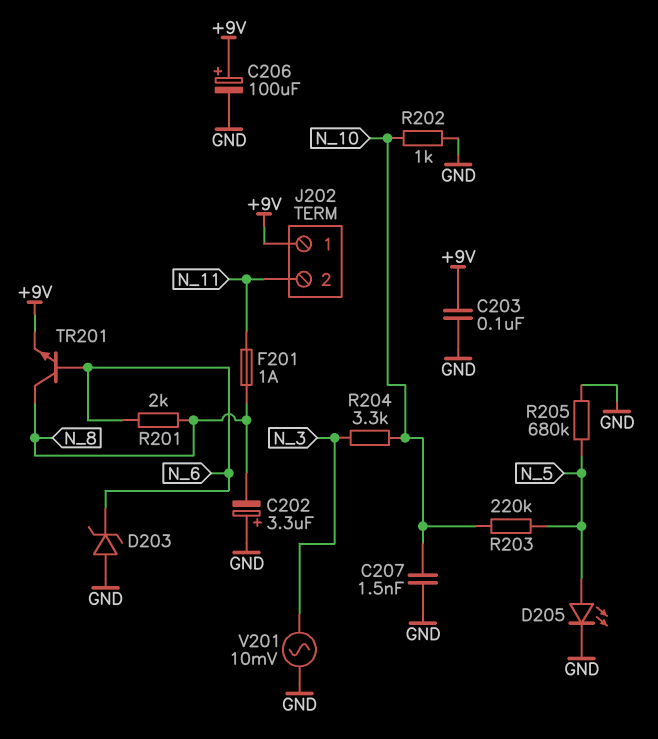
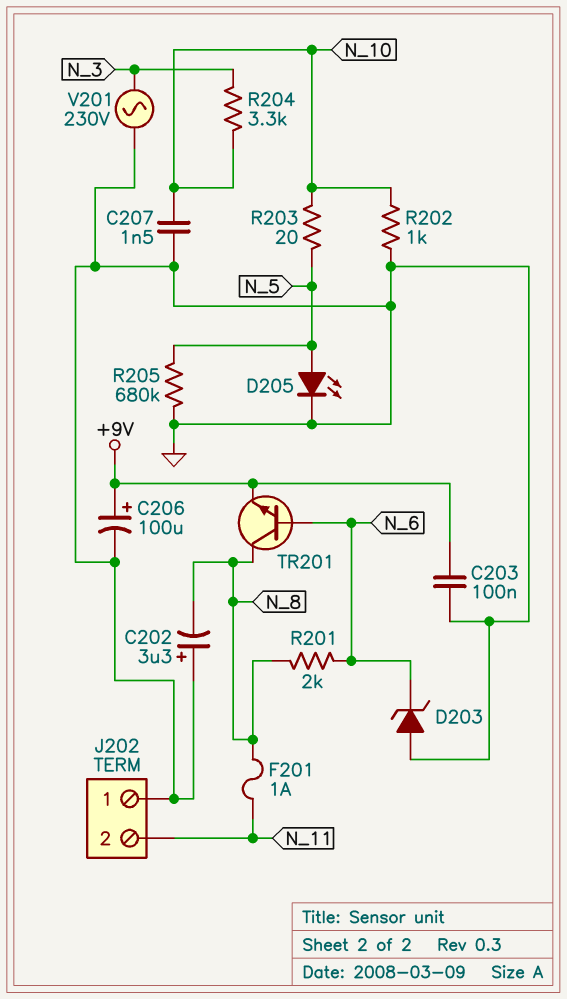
J202 pin 1: +9V -> GND
R203: 220k (N_5, N_10) -> 20 (N_5, N_10)
V201: AC 10mV (GND, N_3) -> AC 230V (GND, N_3)

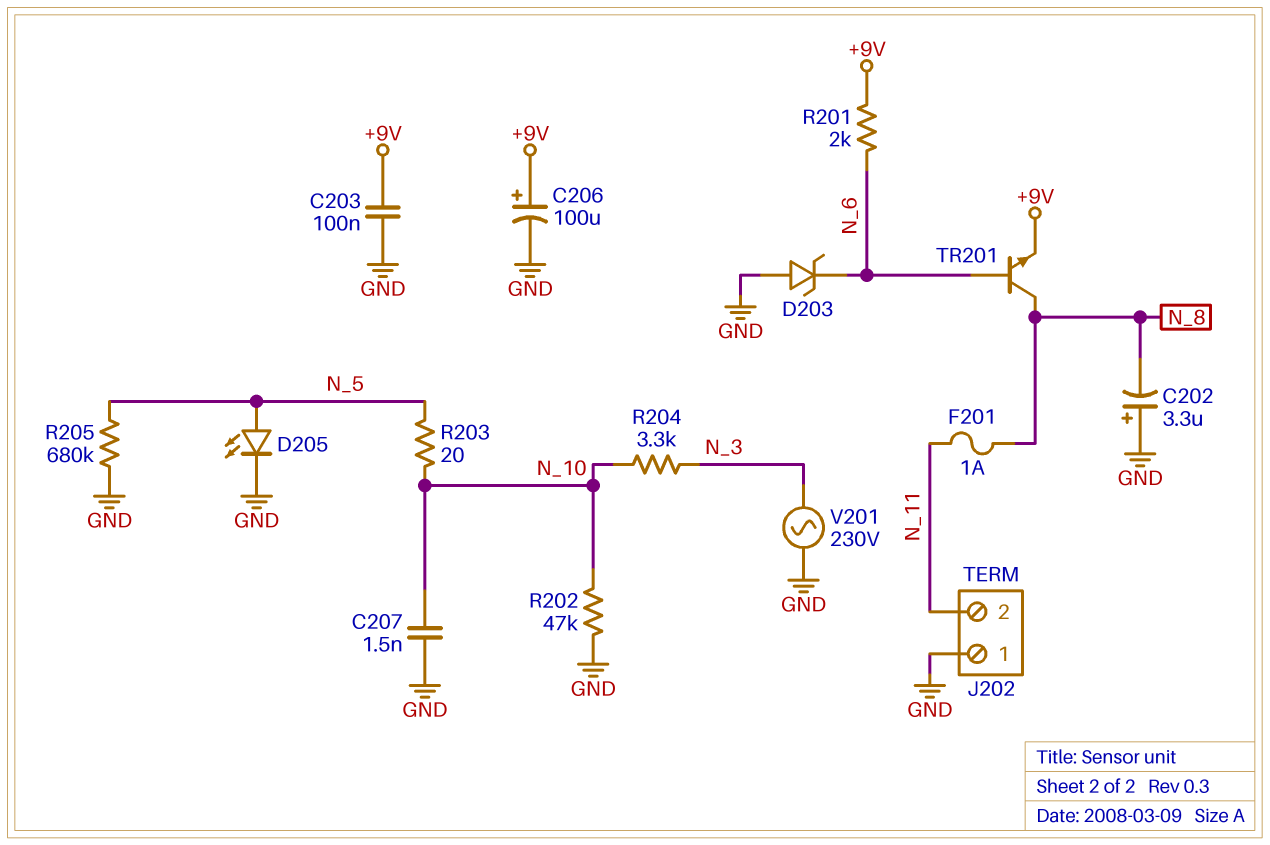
R201: 2k (N_6, N_8) -> 2k (+9V, N_6)
R202: 1k (GND, N_10) -> 47k (GND, N_10)

